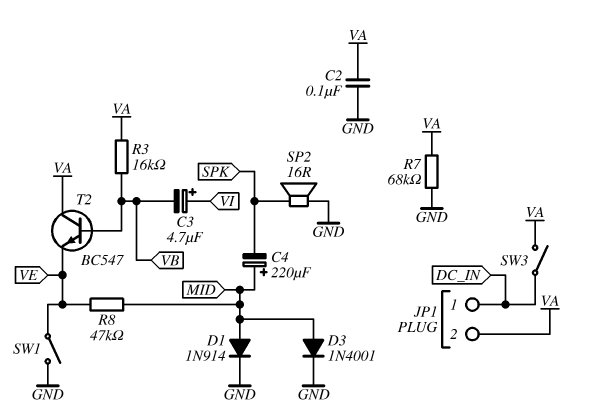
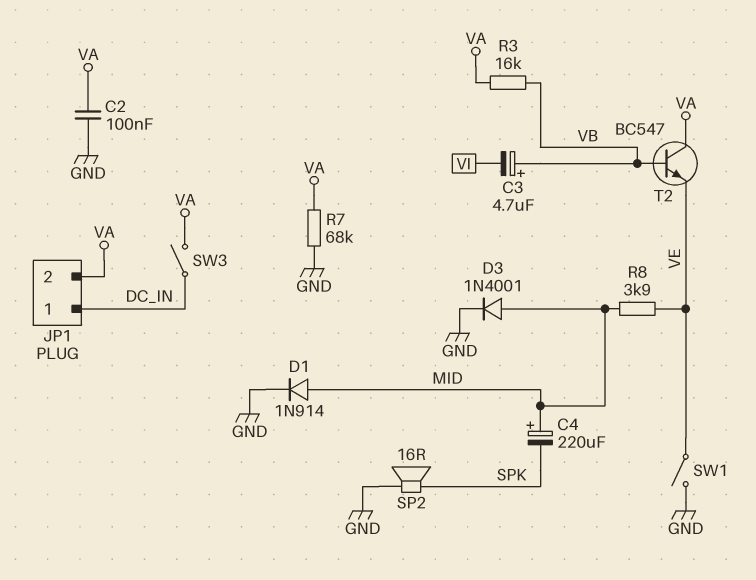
C3: 4.7uF (plus VI, minus VB) -> 4.7uF (plus VB, minus VI)
R8: 47k (MID, VE) -> 3.9k (MID, VE)

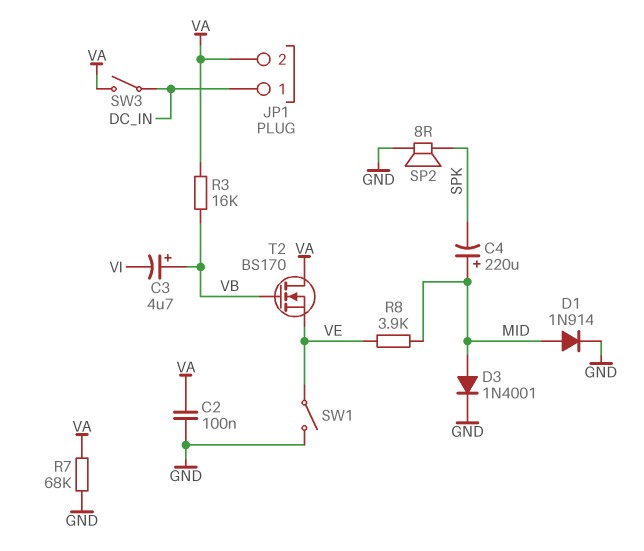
SP2: speaker 16R (GND, SPK) -> speaker 8R (GND, SPK)
T2: NPN BC547 (B VB, C VA, E VE) -> NMOS BS170 (G VB, D VA, S VE)

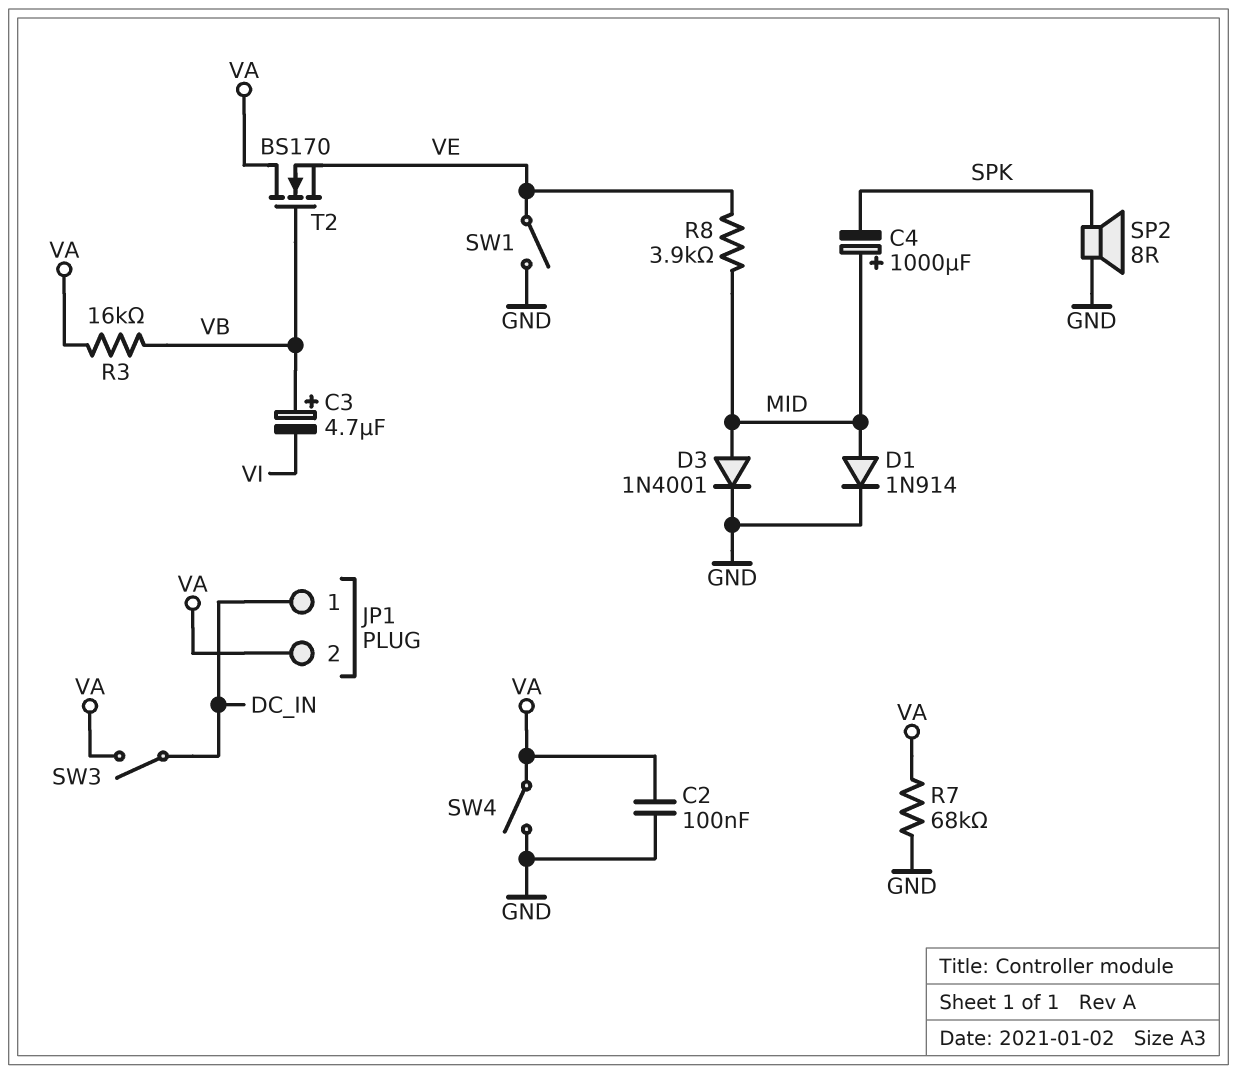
C4: 220uF (plus MID, minus SPK) -> 1000uF (plus MID, minus SPK)
SW4: none -> switch (GND, VA)

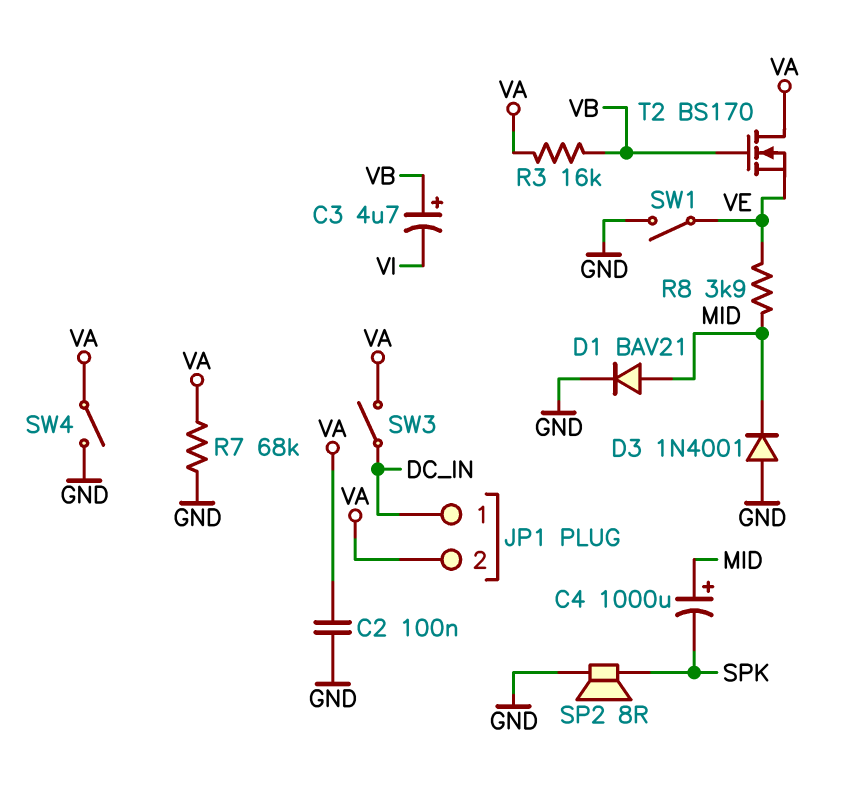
D1: diode 1N914 (A MID, K GND) -> diode BAV21 (A MID, K GND)
D3: diode 1N4001 (A MID, K GND) -> diode 1N4001 (A GND, K MID)

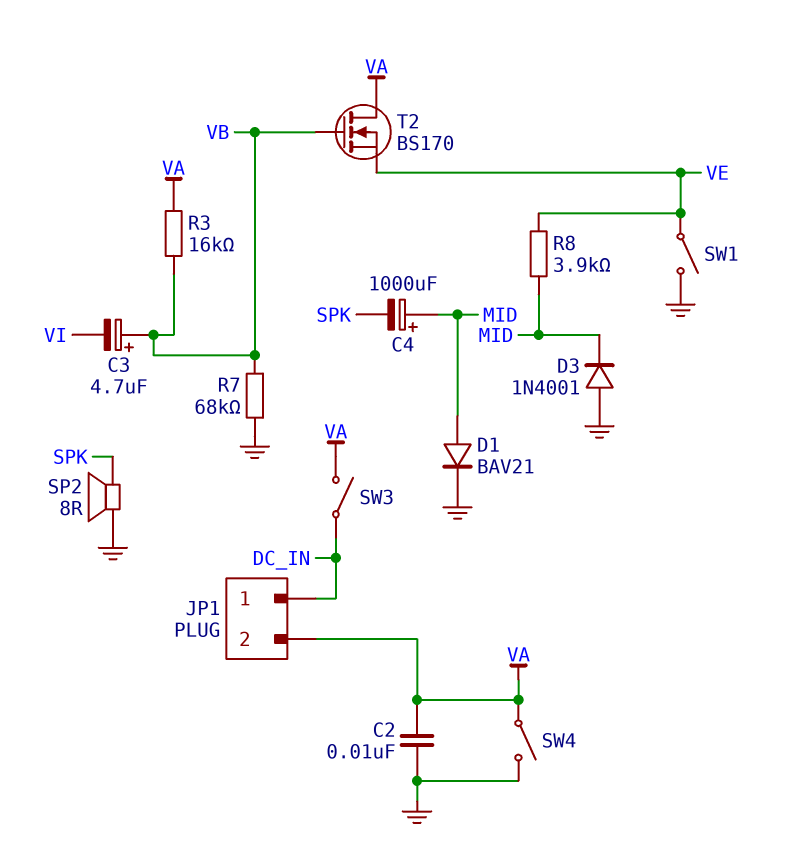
C2: 100nF (GND, VA) -> 10nF (GND, VA)
R7: 68k (GND, VA) -> 68k (GND, VB)

